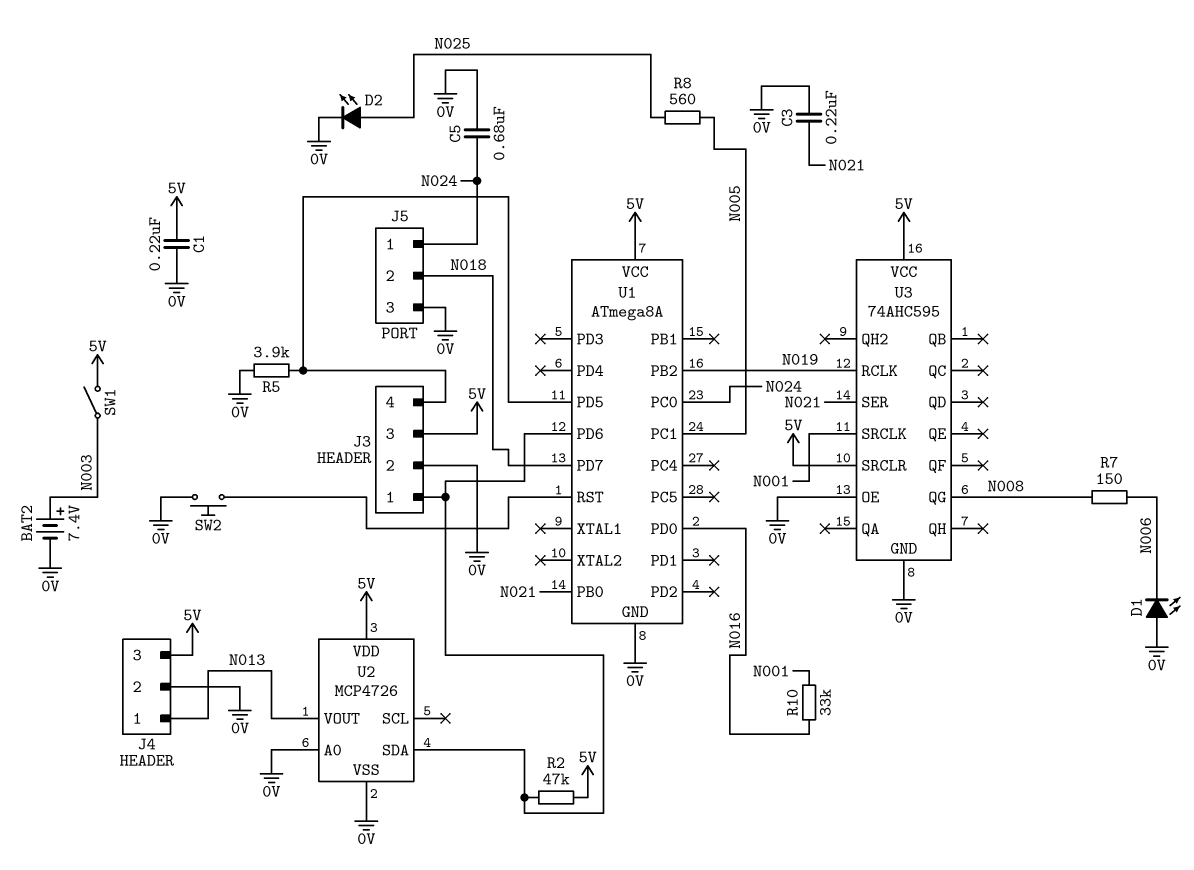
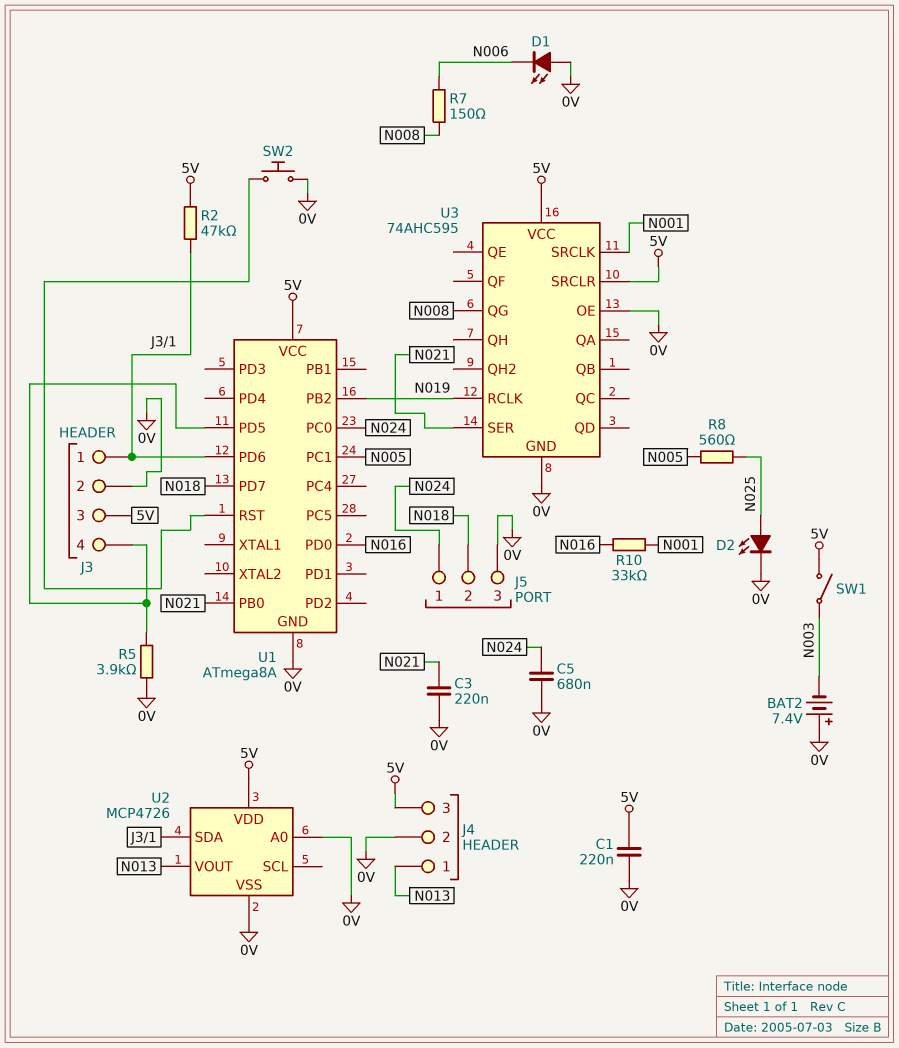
BAT2: 7.4V (plus N003, minus 0V) -> 7.4V (plus 0V, minus N003)

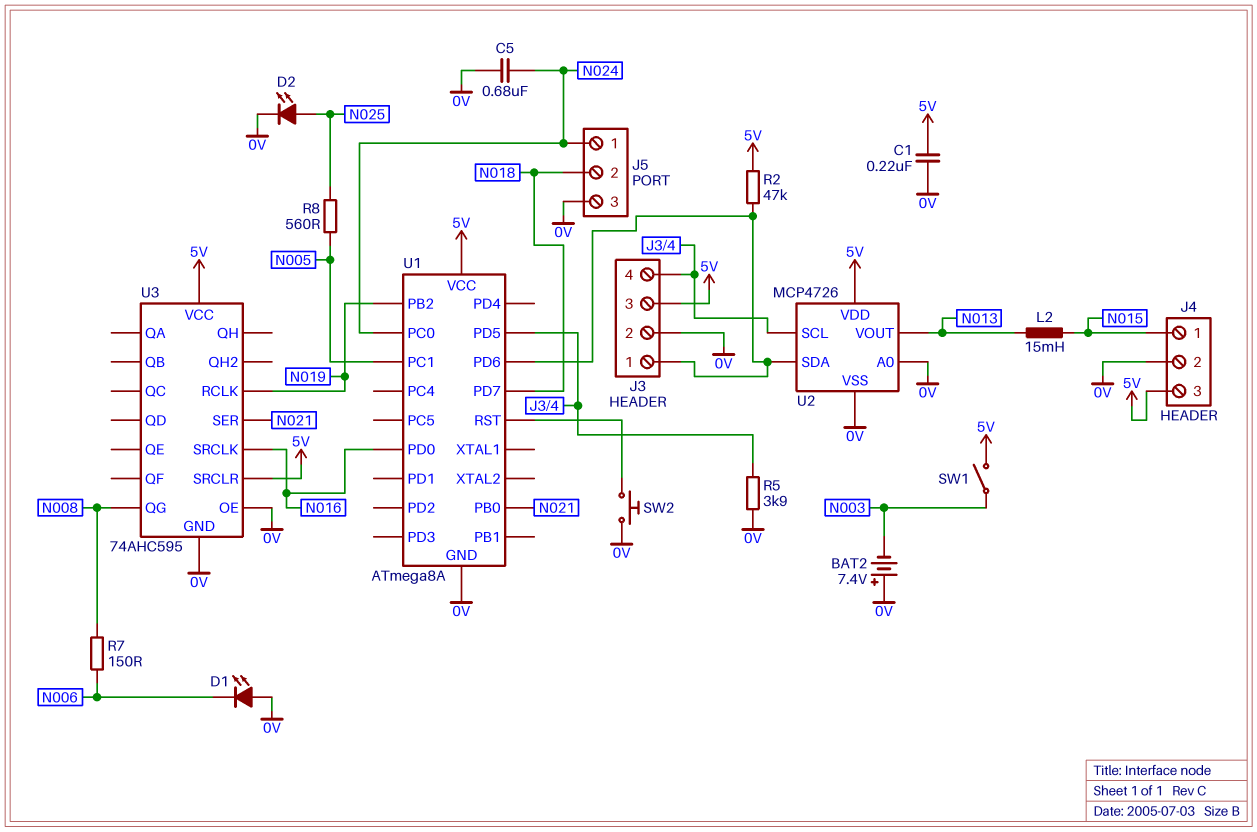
C3: 220nF (0V, N021) -> none
J4 pin 1: N013 -> N015
L2: none -> 15mH (N013, N015)
R10: 33k (N001, N016) -> none
U2 pin SCL: none -> J3/4
U3 pin SRCLK: N001 -> N016

